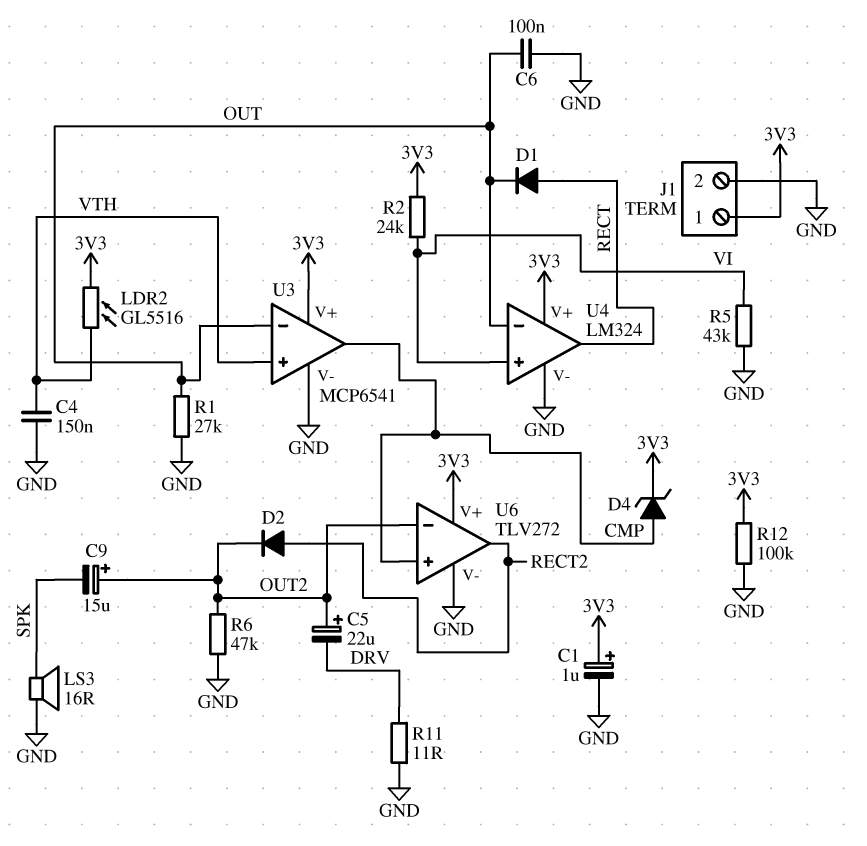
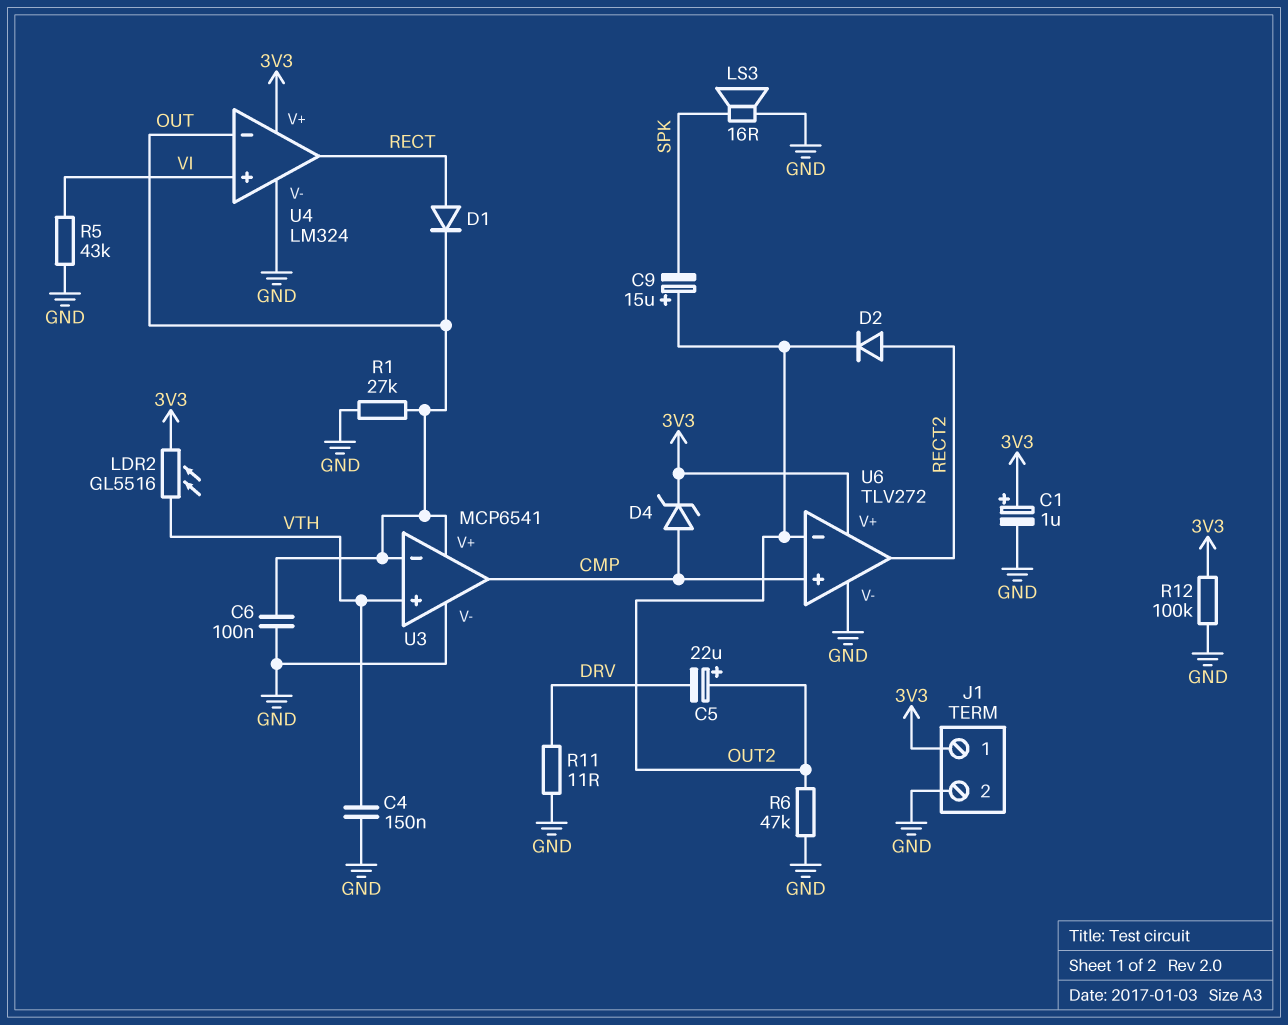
R2: 24k (3V3, VI) -> none
U3 pin V+: 3V3 -> OUT

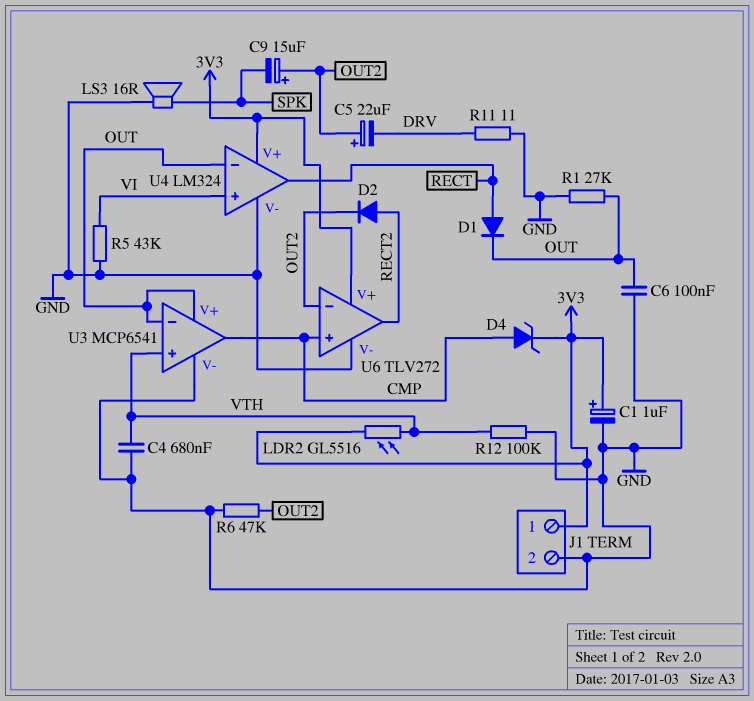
C4: 150nF (GND, VTH) -> 680nF (GND, VTH)
R12: 100k (3V3, GND) -> 100k (GND, VTH)

